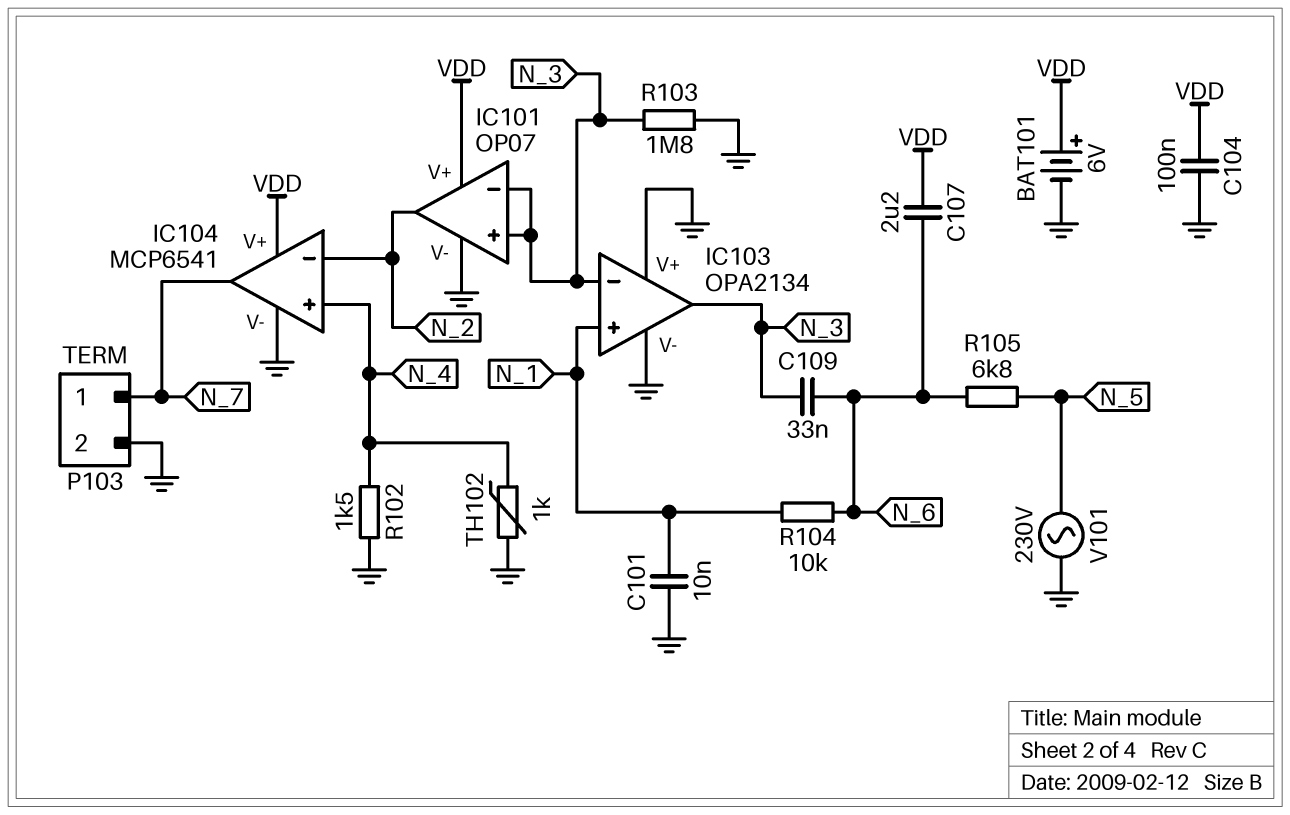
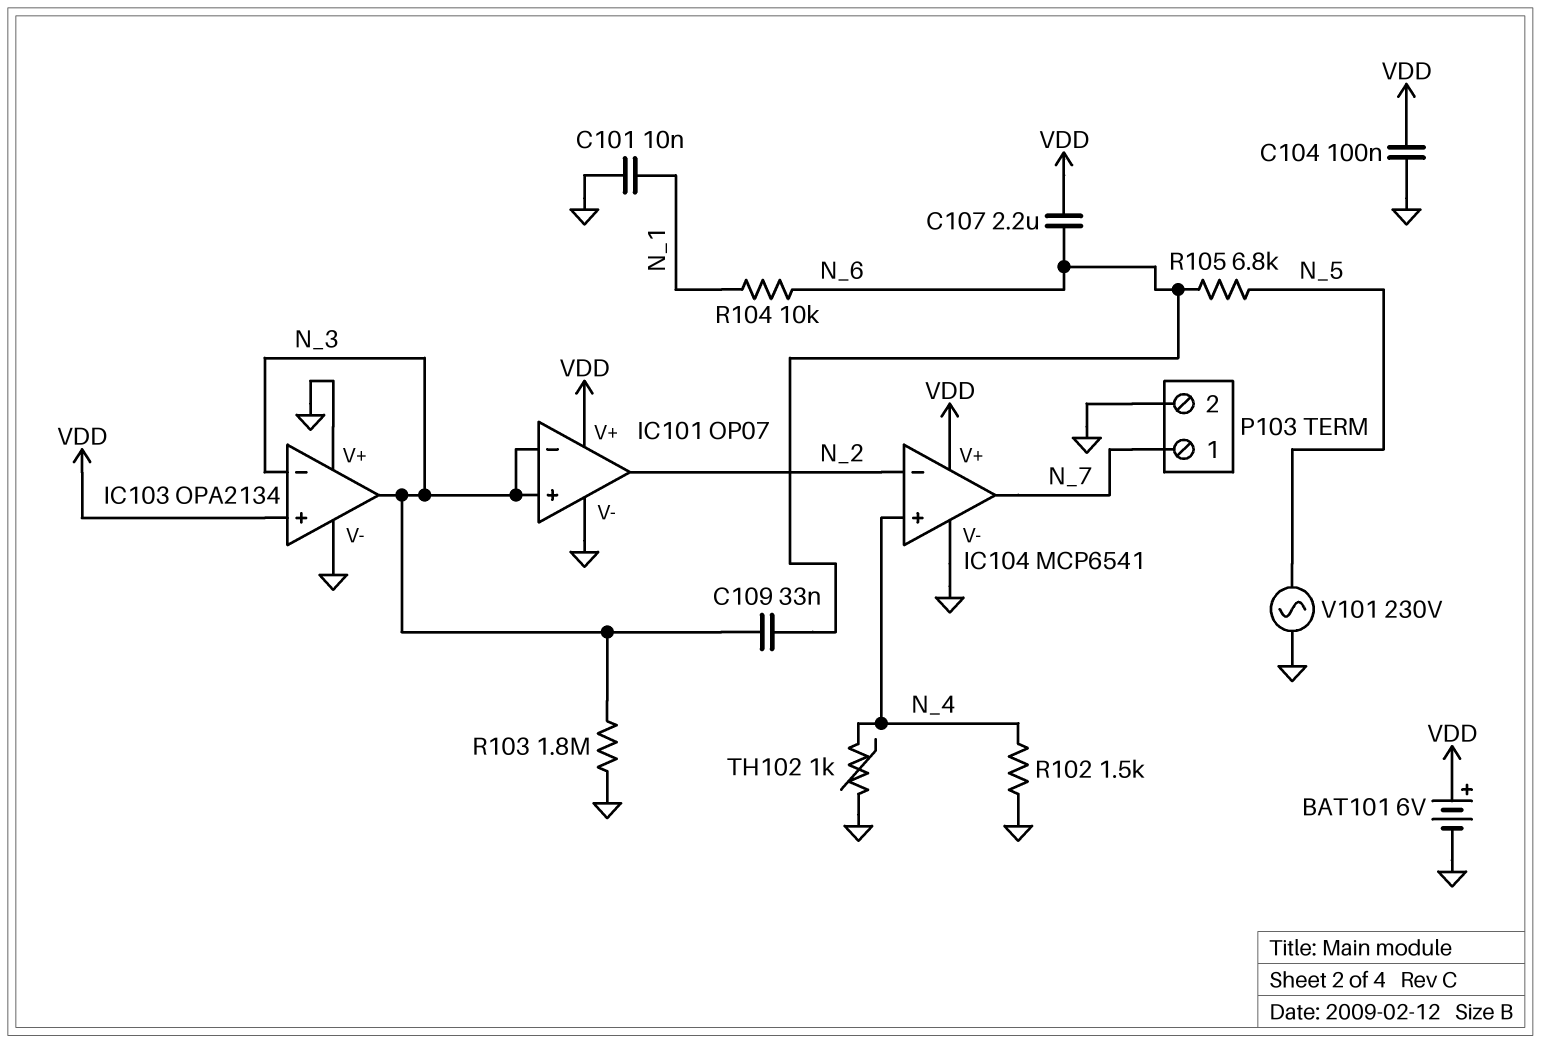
IC103 pin in+: N_1 -> VDD

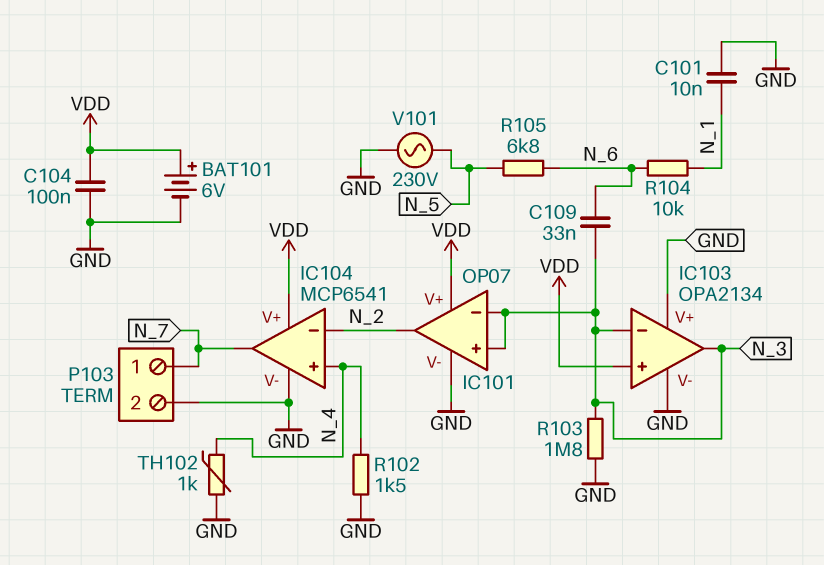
C107: 2.2uF (N_6, VDD) -> none

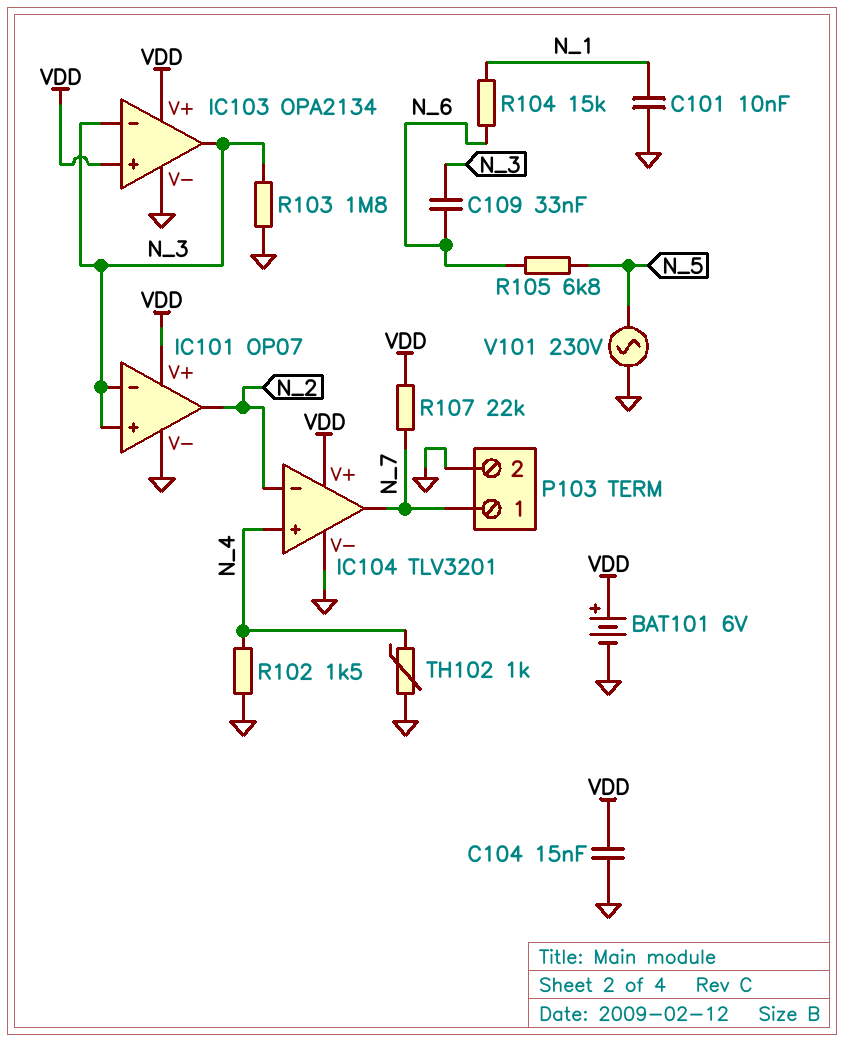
C104: 100nF (GND, VDD) -> 15nF (GND, VDD)
IC103 pin V+: GND -> VDD
IC104: MCP6541 -> TLV3201
R104: 10k (N_1, N_6) -> 15k (N_1, N_6)
R107: none -> 22k (N_7, VDD)

